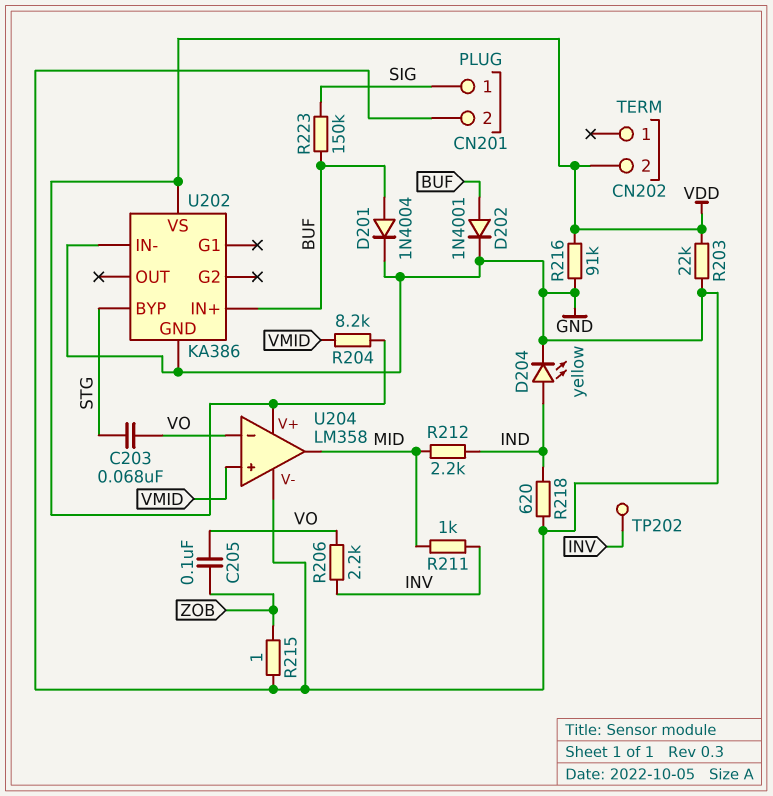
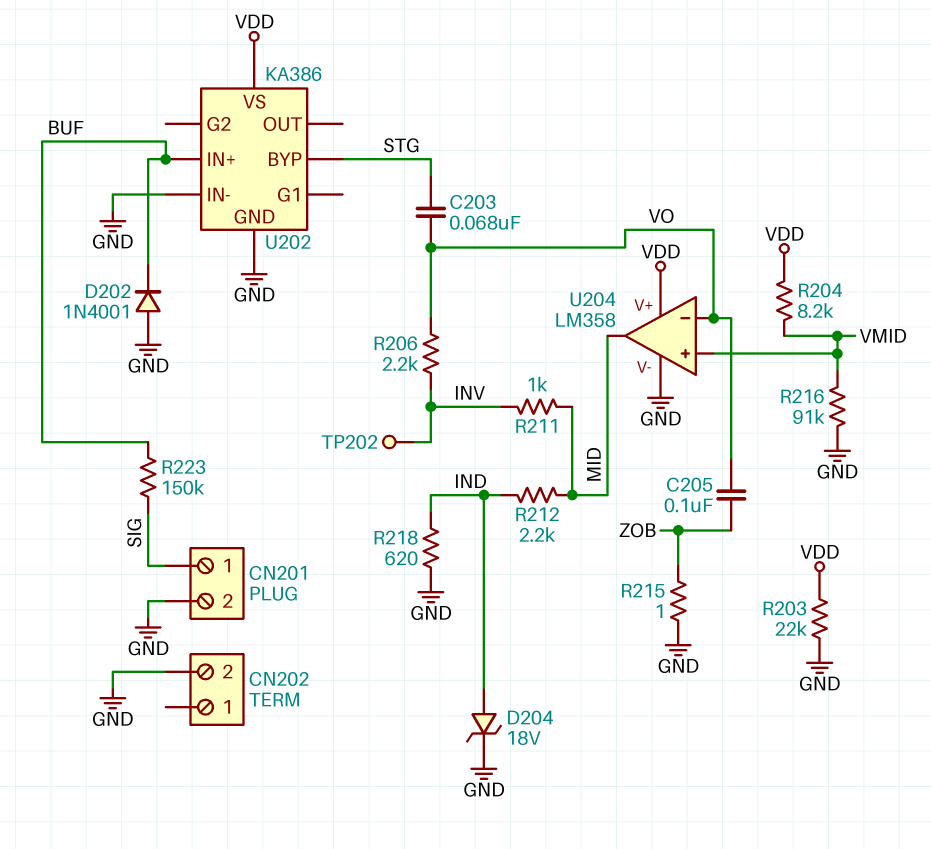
CN202 pin 2: VDD -> GND
D201: diode 1N4004 (A BUF, K GND) -> none
D202: diode 1N4001 (A BUF, K GND) -> diode 1N4001 (A GND, K BUF)
D204: LED yellow (A IND, K GND) -> zener 18V (A IND, K GND)
R216: 91k (GND, VDD) -> 91k (GND, VMID)

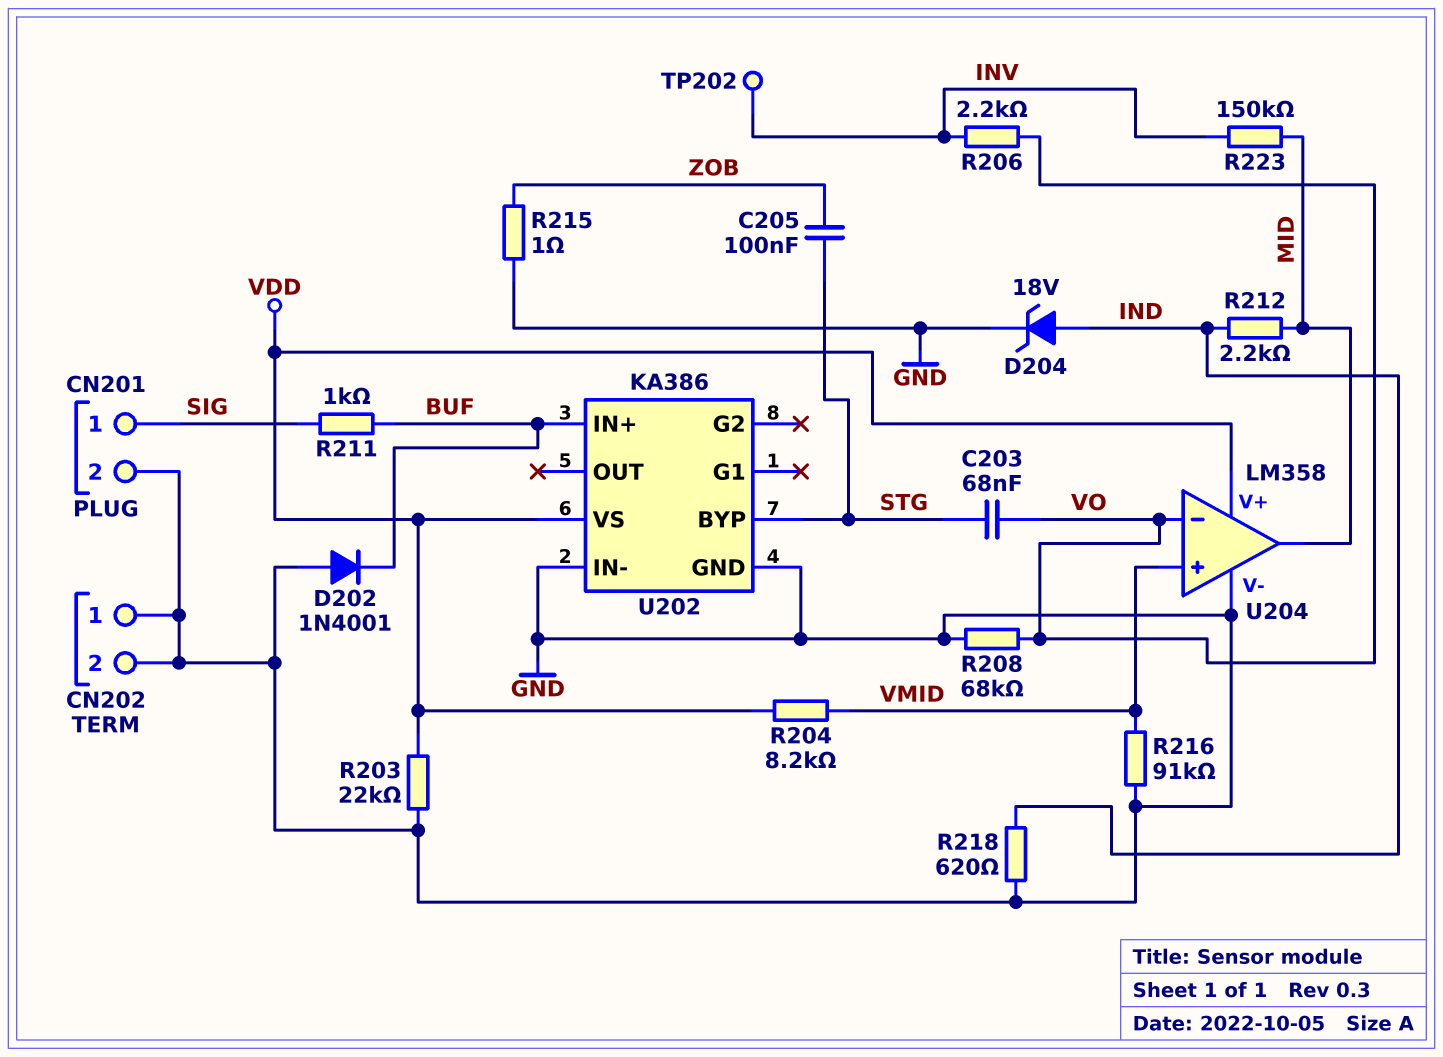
C205: 100nF (VO, ZOB) -> 100nF (STG, ZOB)
CN202 pin 1: none -> GND
R208: none -> 68k (GND, VO)
R211: 1k (INV, MID) -> 1k (BUF, SIG)
R223: 150k (BUF, SIG) -> 150k (INV, MID)

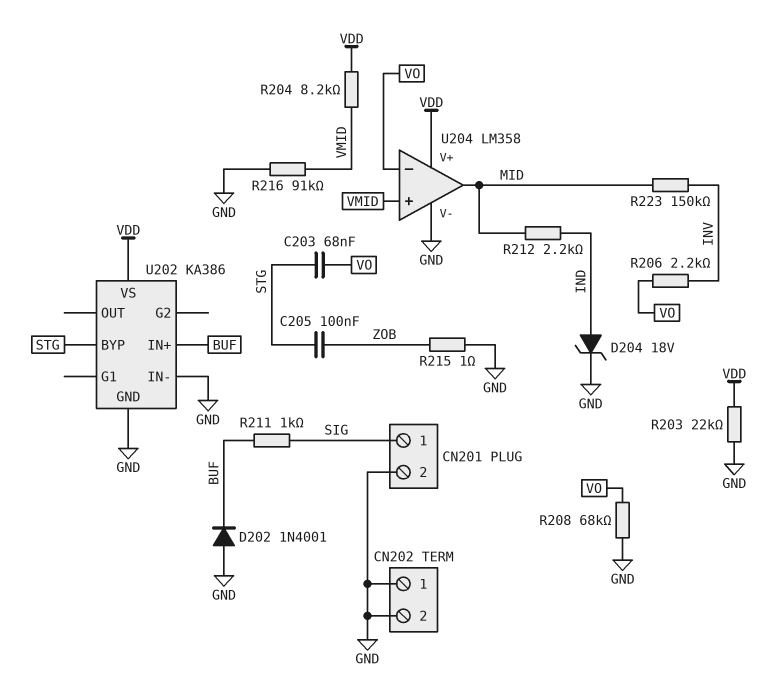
R218: 620 (GND, IND) -> none
TP202: test point (INV) -> none

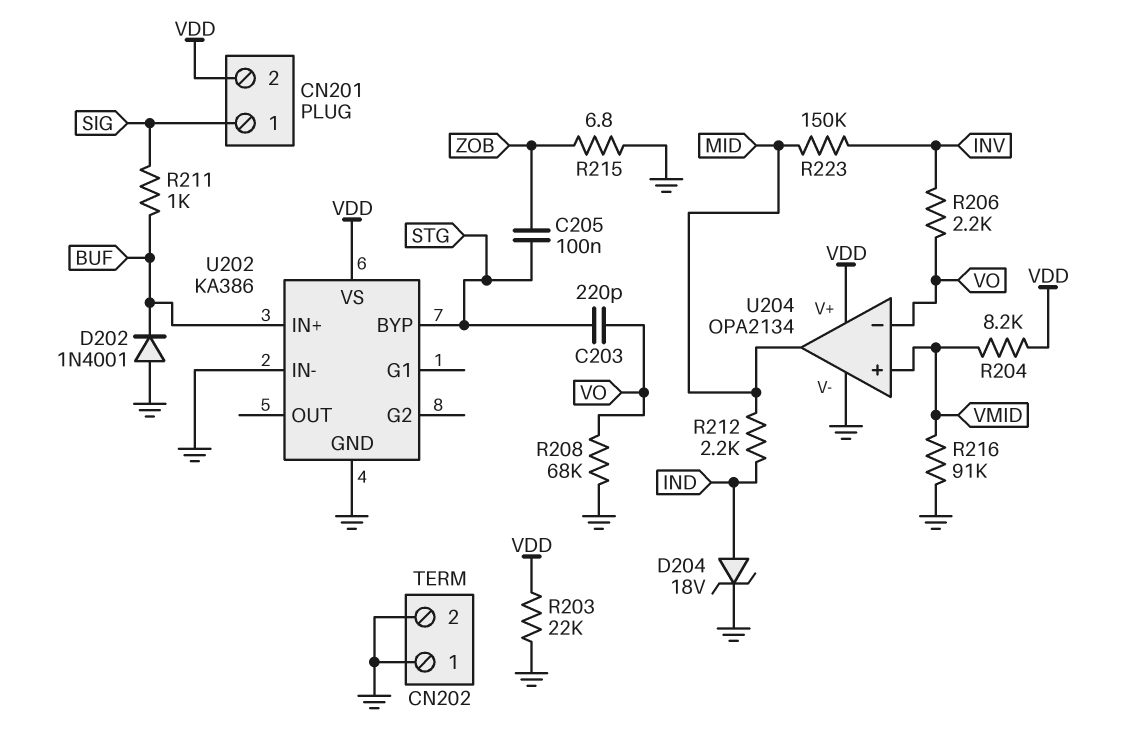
C203: 68nF (STG, VO) -> 220pF (STG, VO)
CN201 pin 2: GND -> VDD
R215: 1 (GND, ZOB) -> 6.8 (GND, ZOB)
U204: LM358 -> OPA2134

